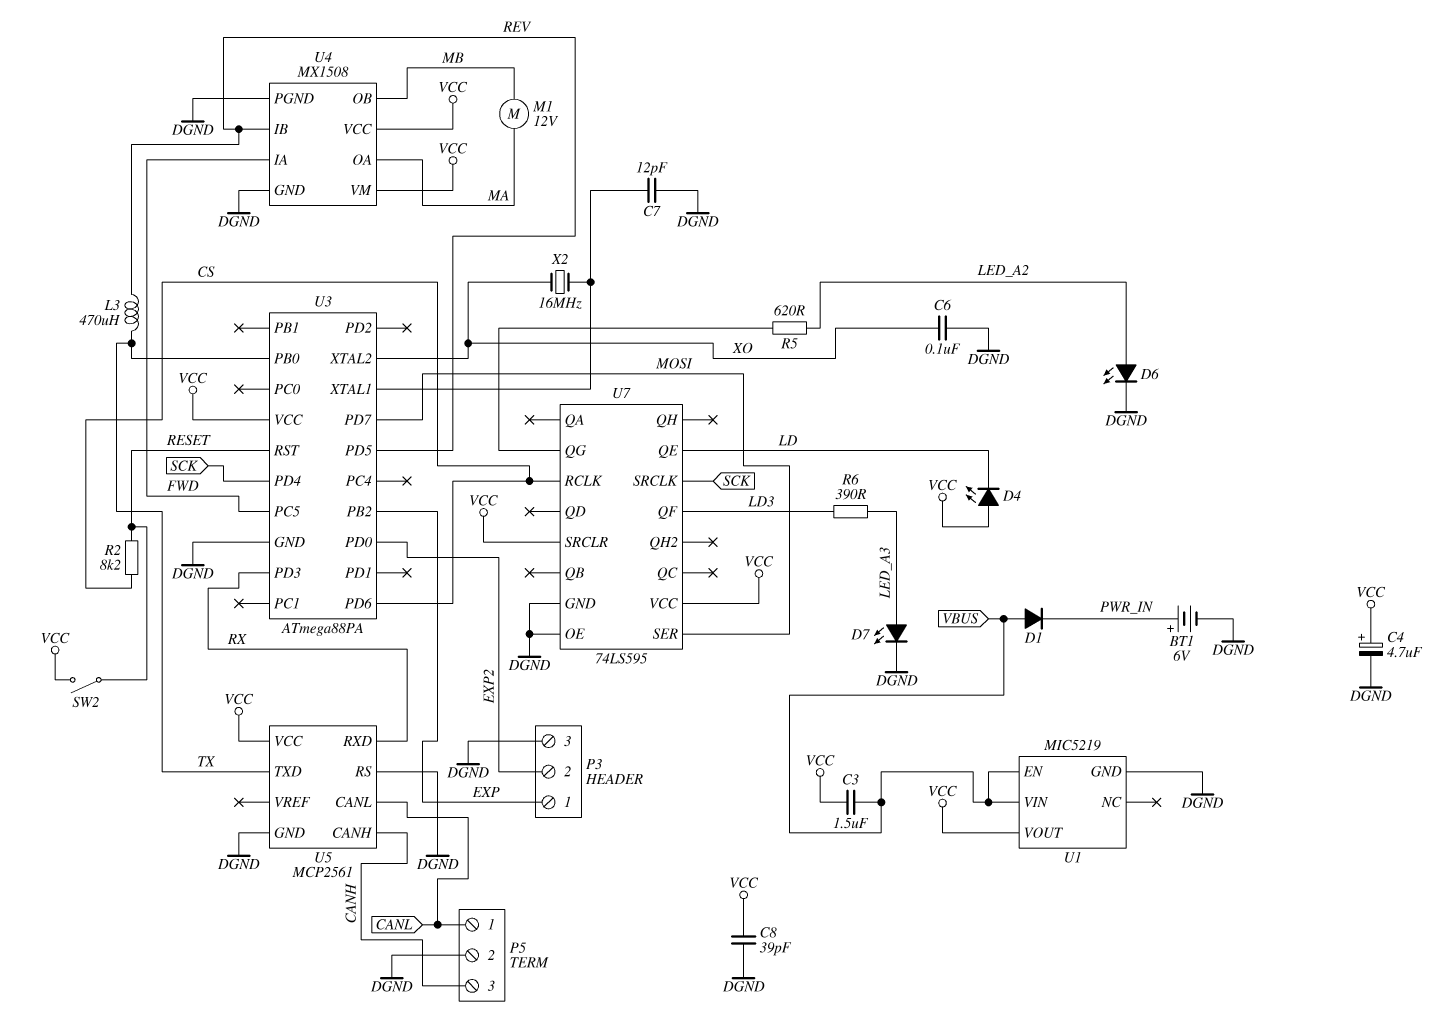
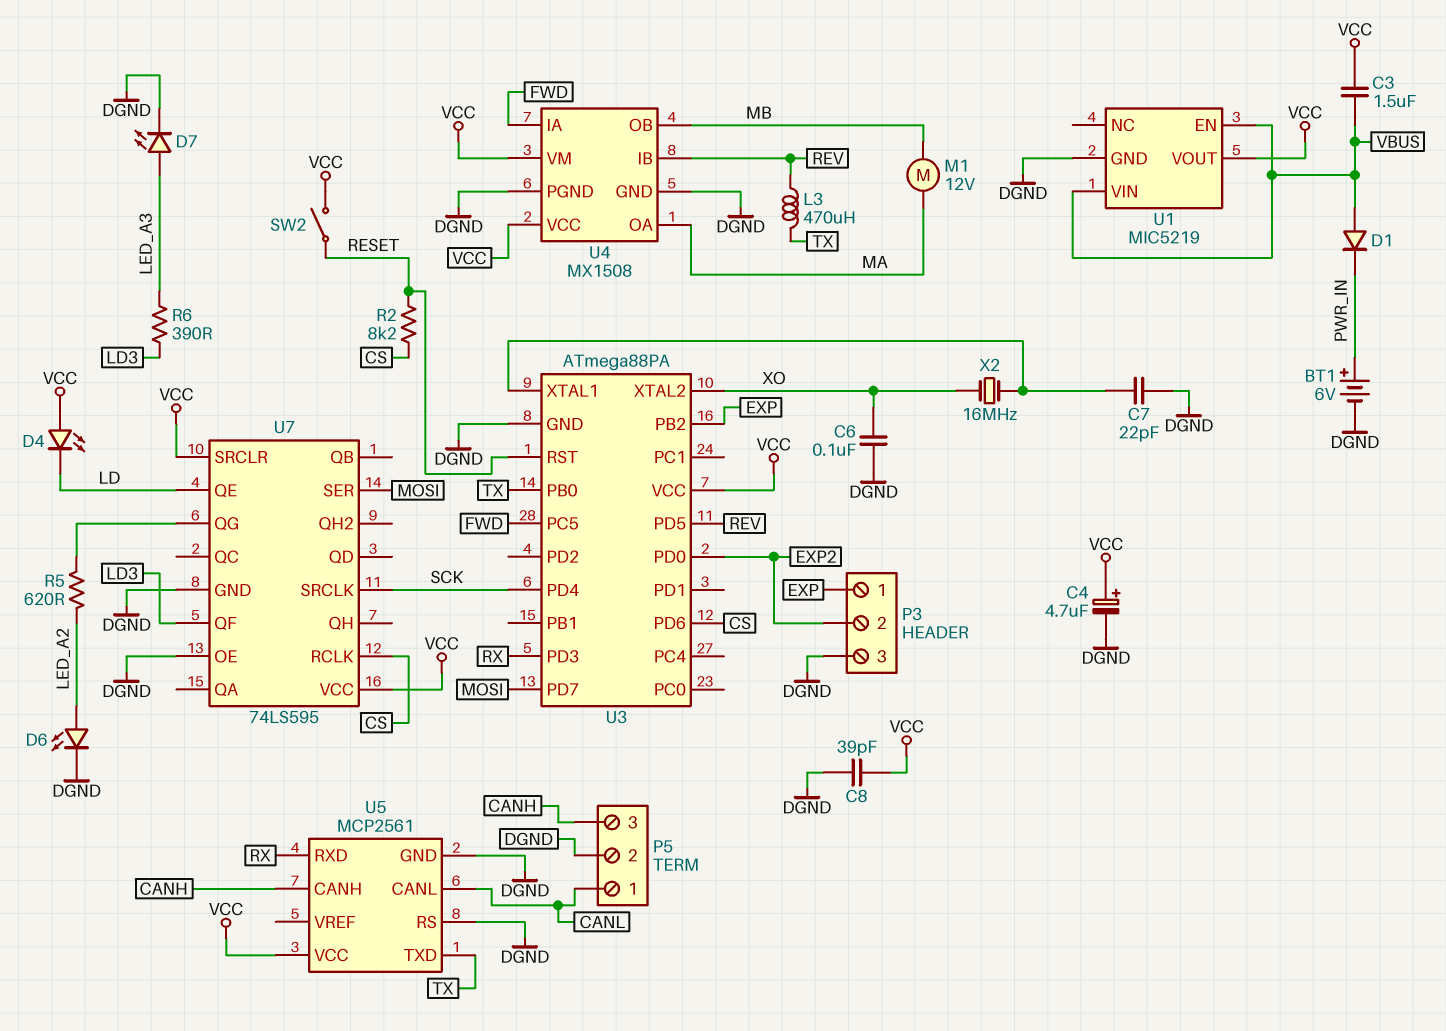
C7: 12pF (DGND, U3/XTAL1) -> 22pF (DGND, U3/XTAL1)

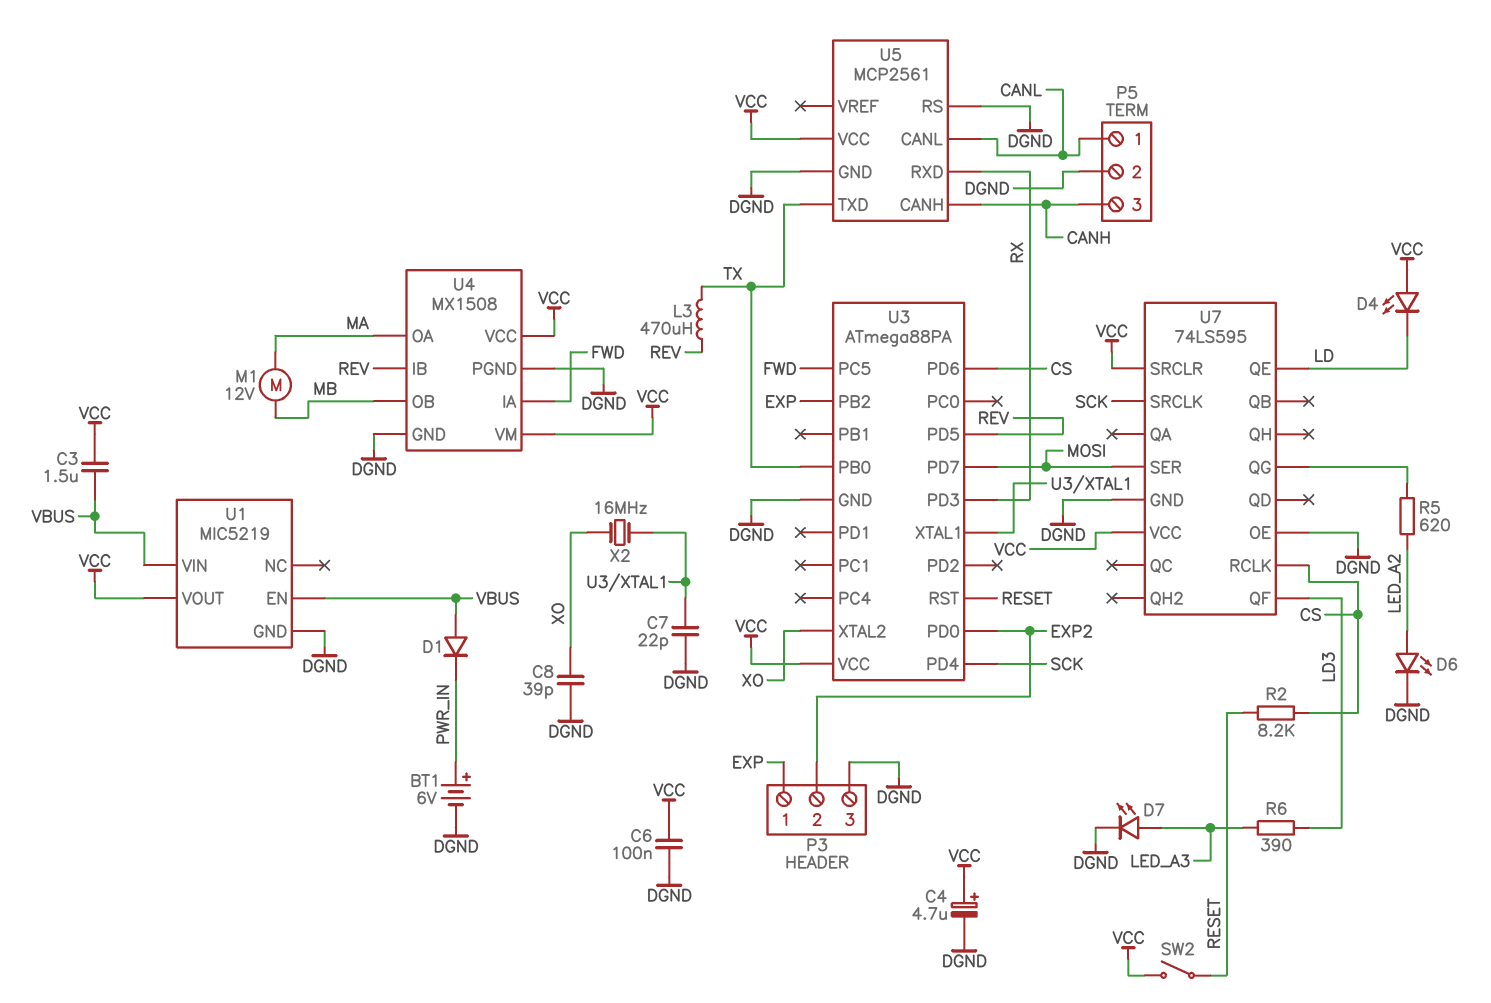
C6: 100nF (DGND, XO) -> 100nF (DGND, VCC)
C8: 39pF (DGND, VCC) -> 39pF (DGND, XO)

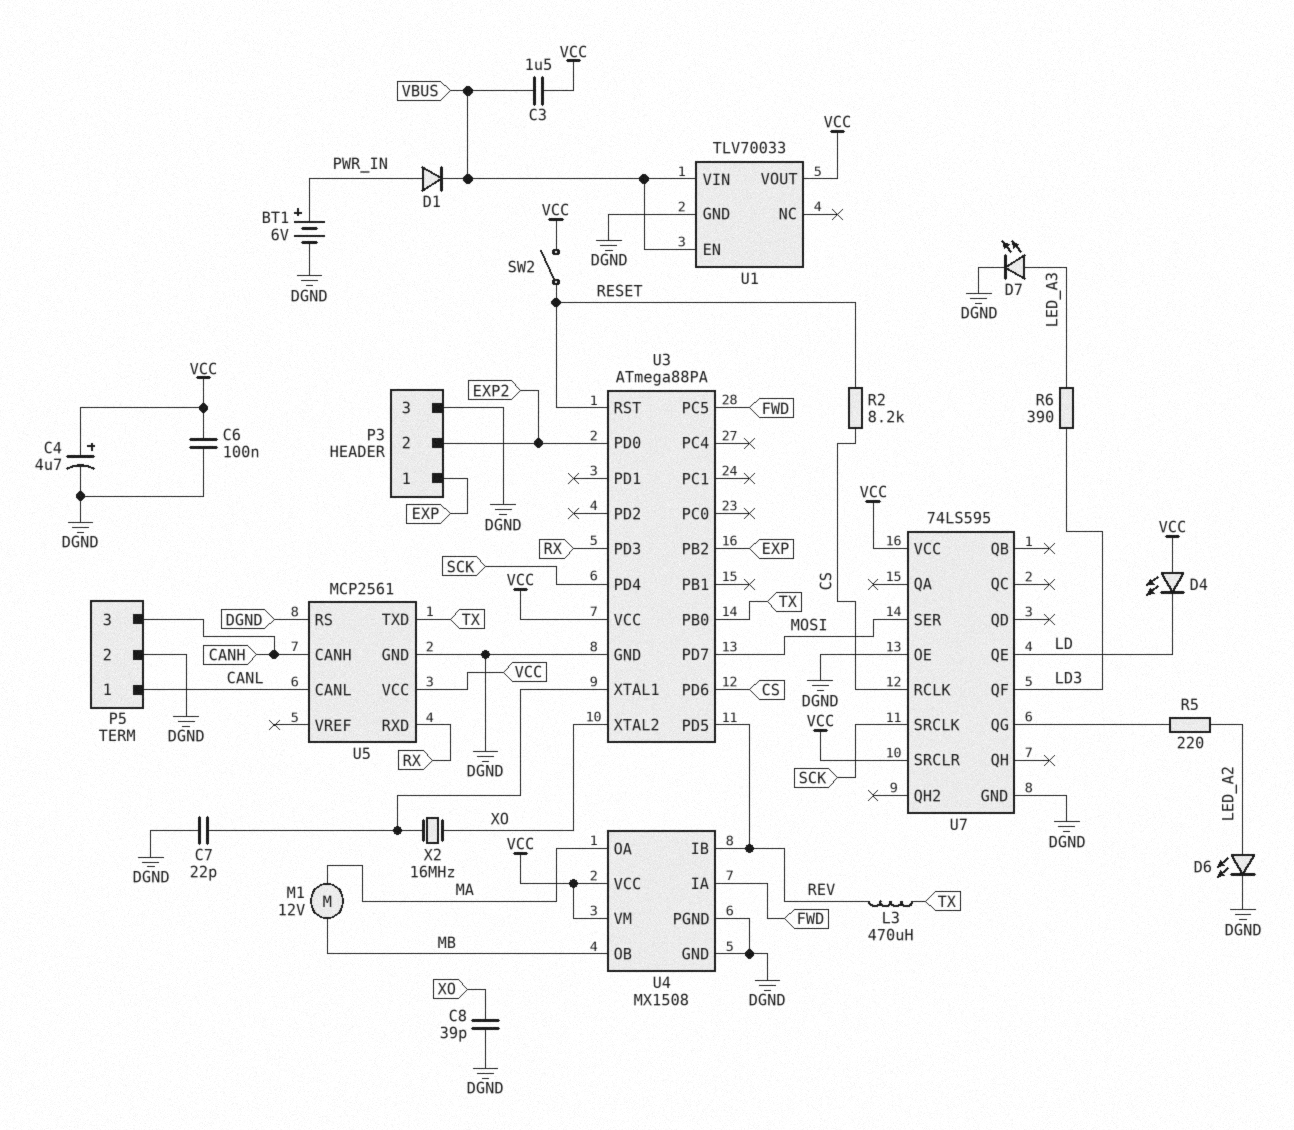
D1: diode (A VBUS, K PWR_IN) -> diode (A PWR_IN, K VBUS)
R5: 620 (LED_A2, U7/QG) -> 220 (LED_A2, U7/QG)
U1: MIC5219 -> TLV70033

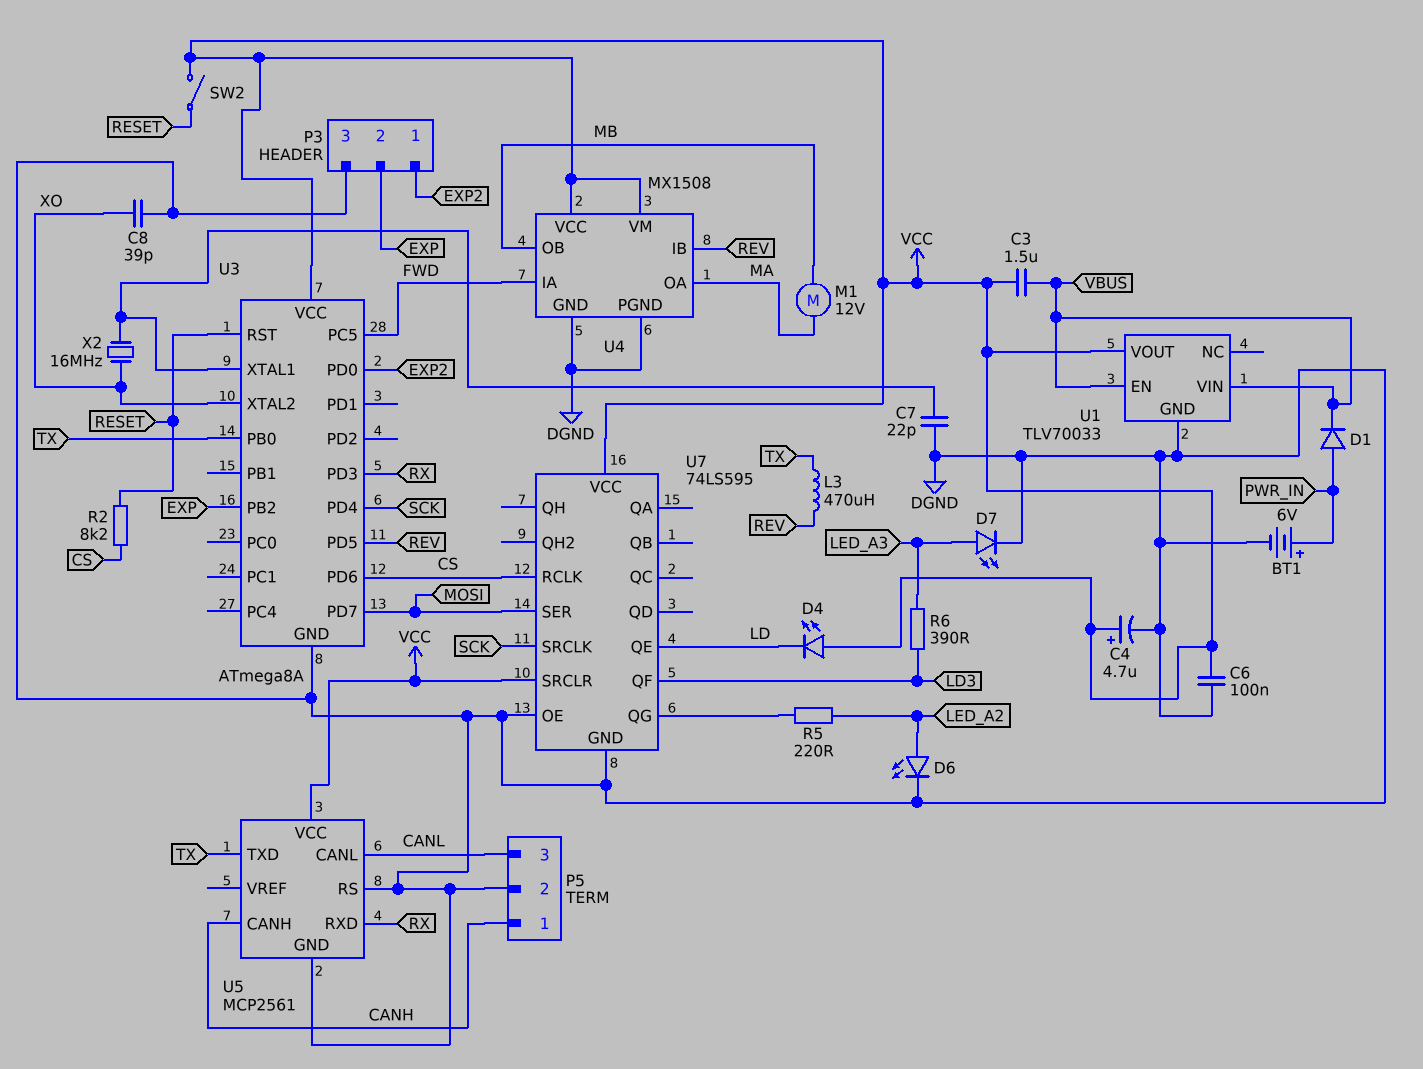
P3 pin 1: EXP -> EXP2
P3 pin 2: EXP2 -> EXP
P5 pin 1: CANL -> CANH
P5 pin 3: CANH -> CANL
U3: ATmega88PA -> ATmega8A

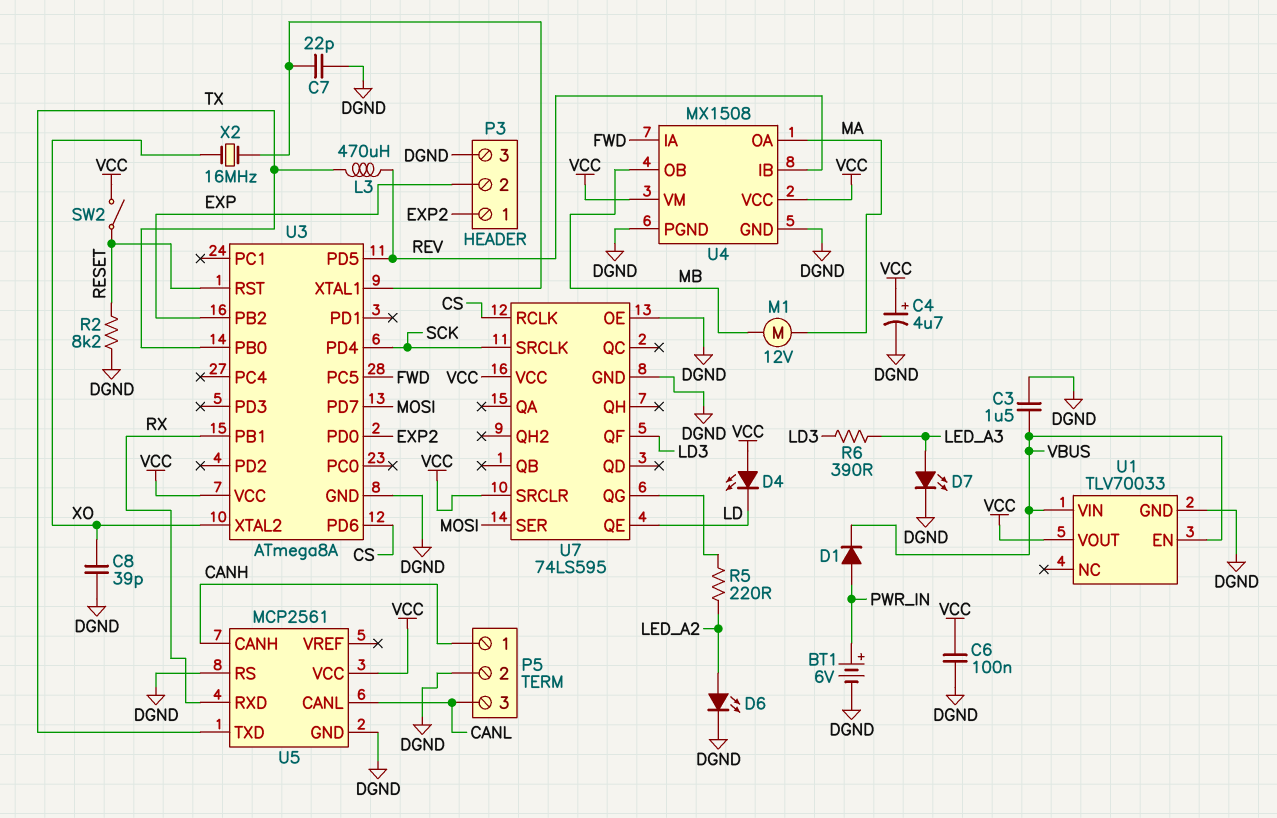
C3: 1.5uF (VBUS, VCC) -> 1.5uF (DGND, VBUS)
R2: 8.2k (CS, RESET) -> 8.2k (DGND, RESET)
U3 pin PB1: none -> RX
U3 pin PD3: RX -> none

